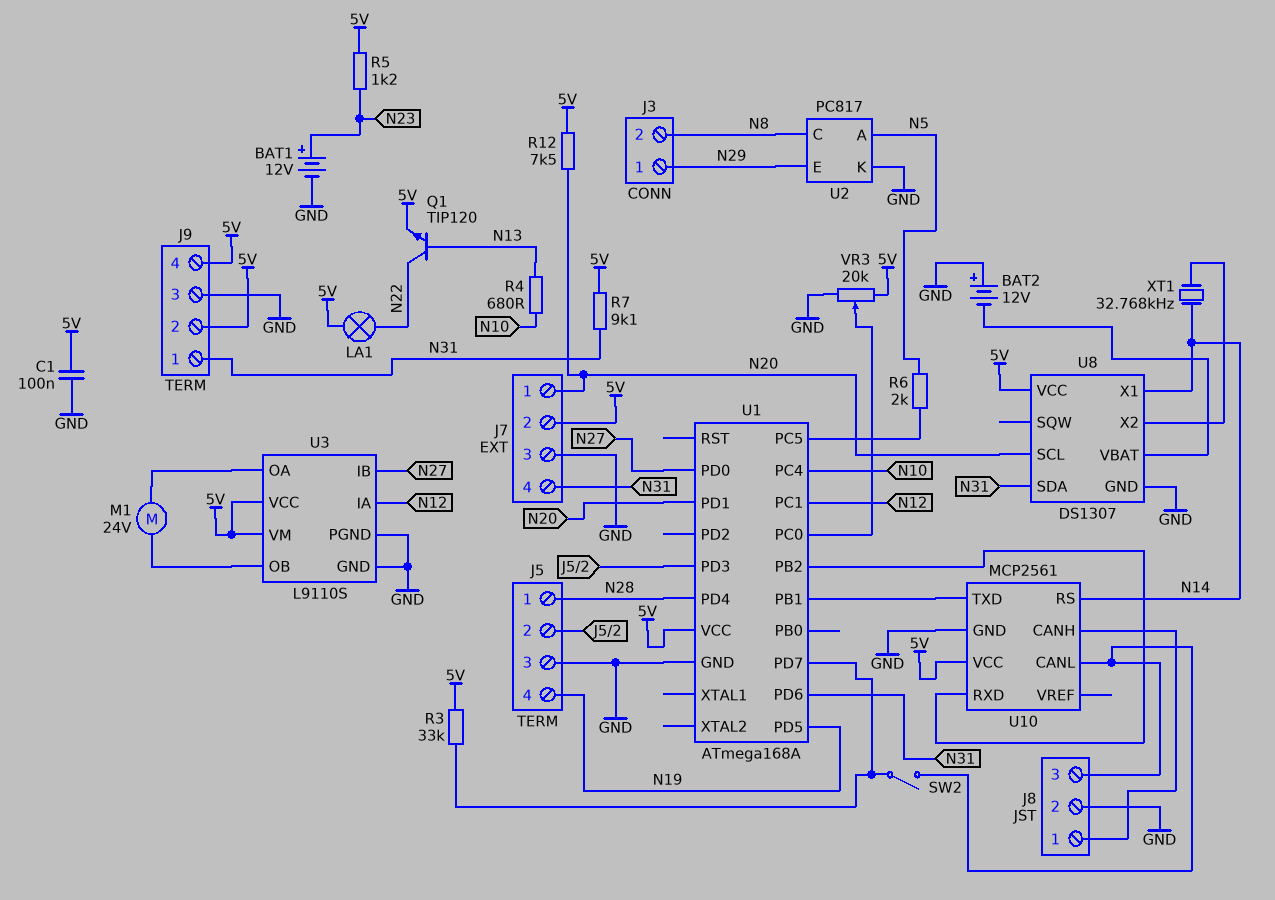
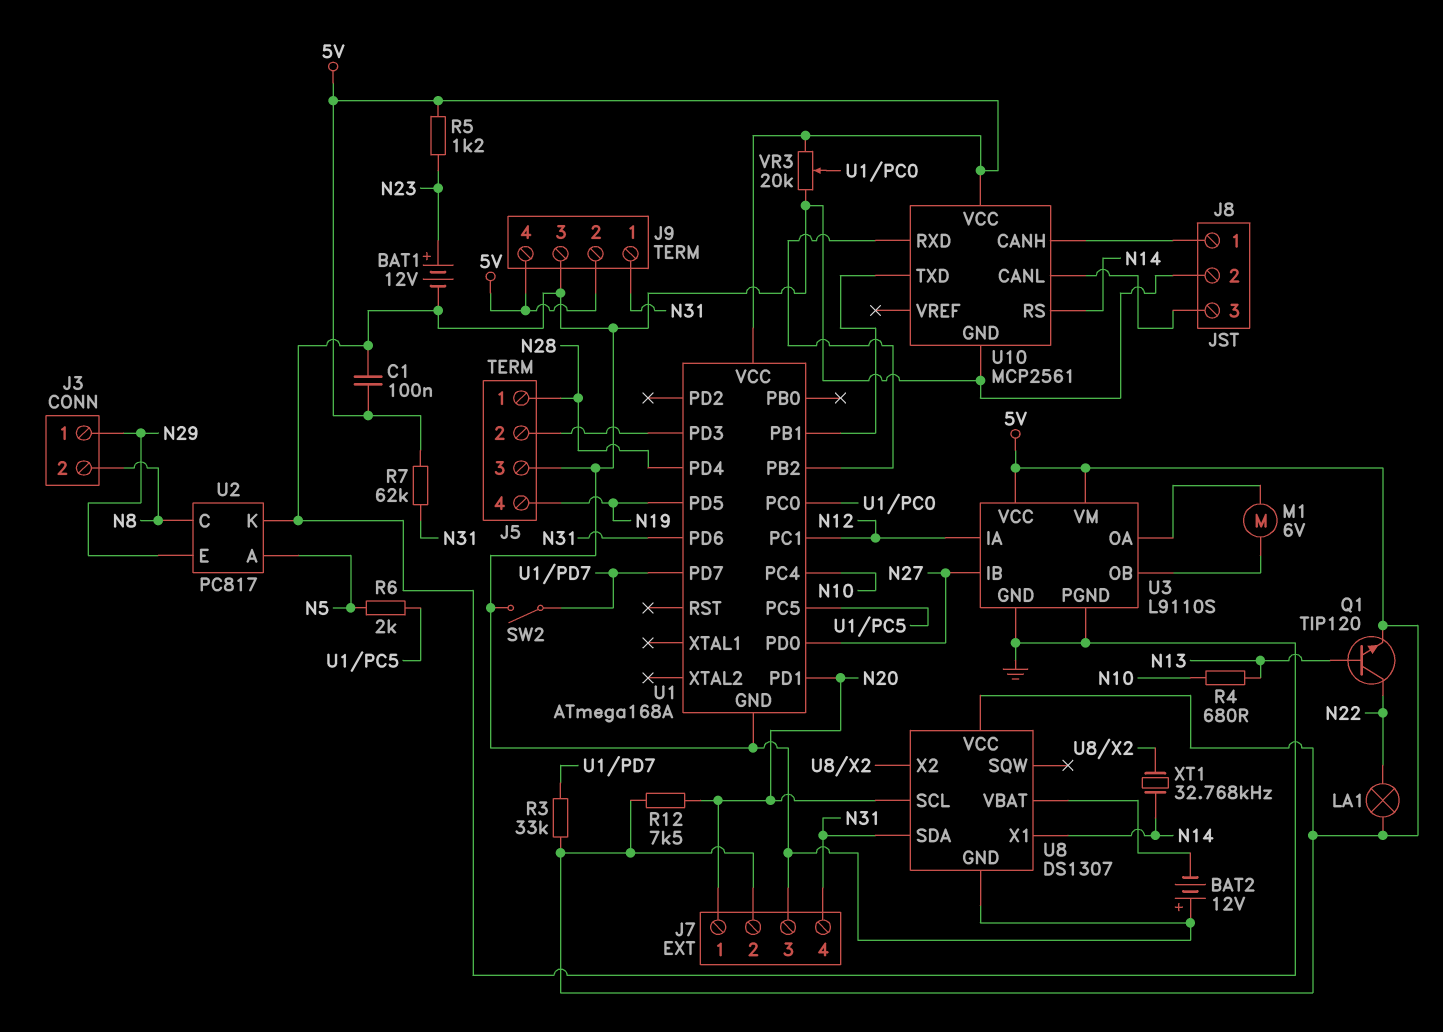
M1: motor 24V (U3/OA, U3/OB) -> motor 6V (U3/OA, U3/OB)
R7: 9.1k (5V, N31) -> 62k (5V, N31)
SW2: switch (J8/3, U1/PD7) -> switch (GND, U1/PD7)

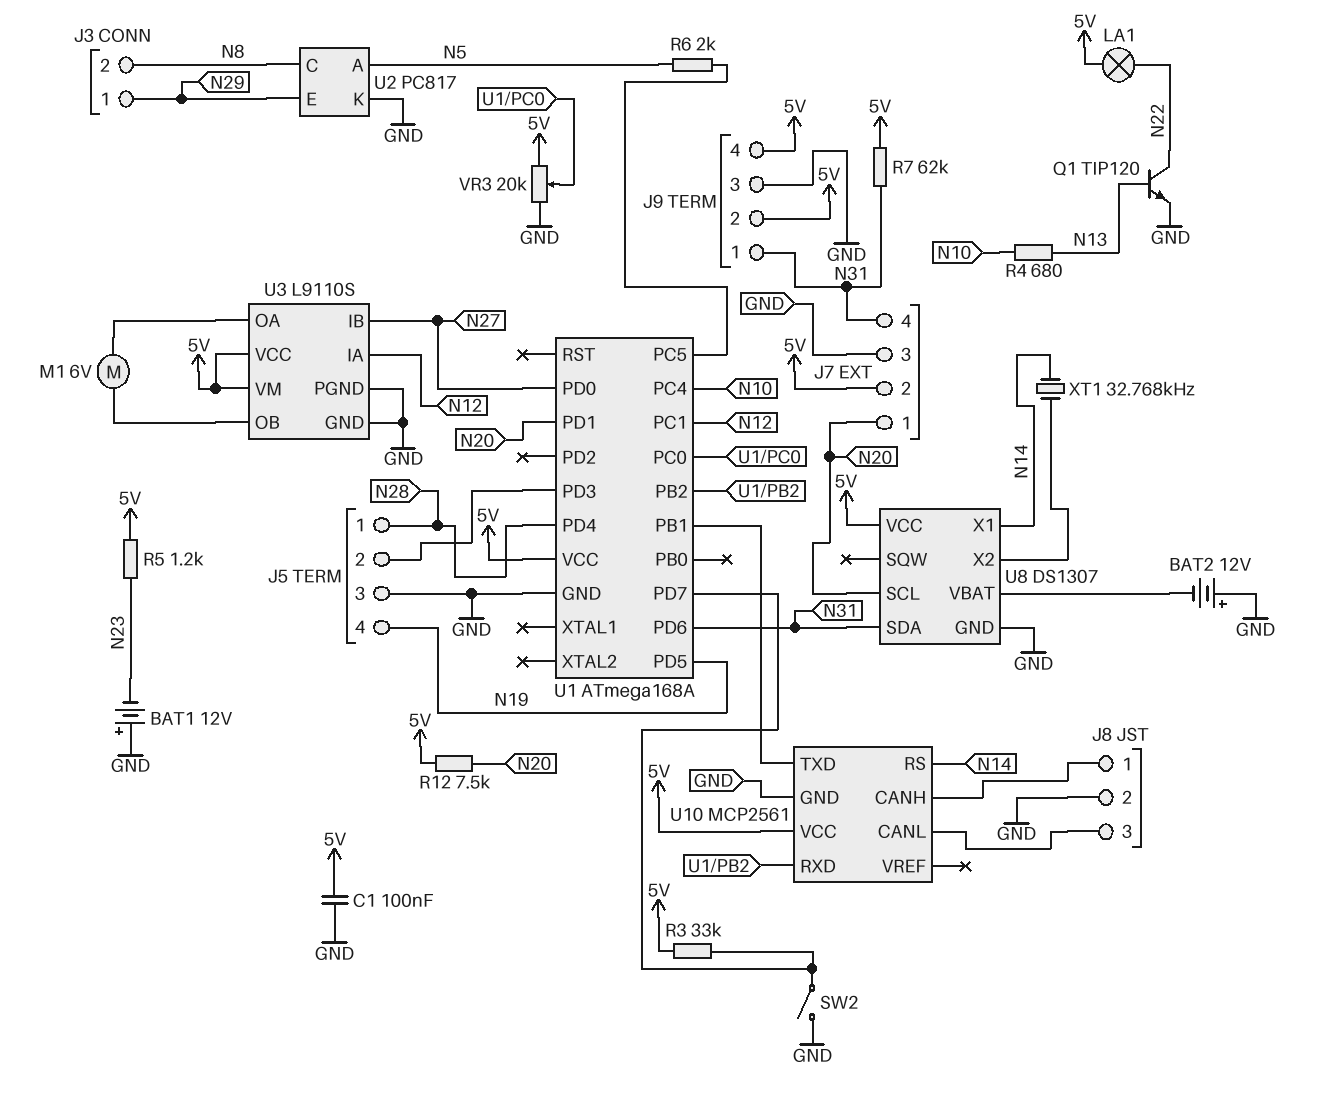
BAT1: 12V (plus N23, minus GND) -> 12V (plus GND, minus N23)
Q1: NPN TIP120 (B N13, C N22, E 5V) -> NPN TIP120 (B N13, C N22, E GND)

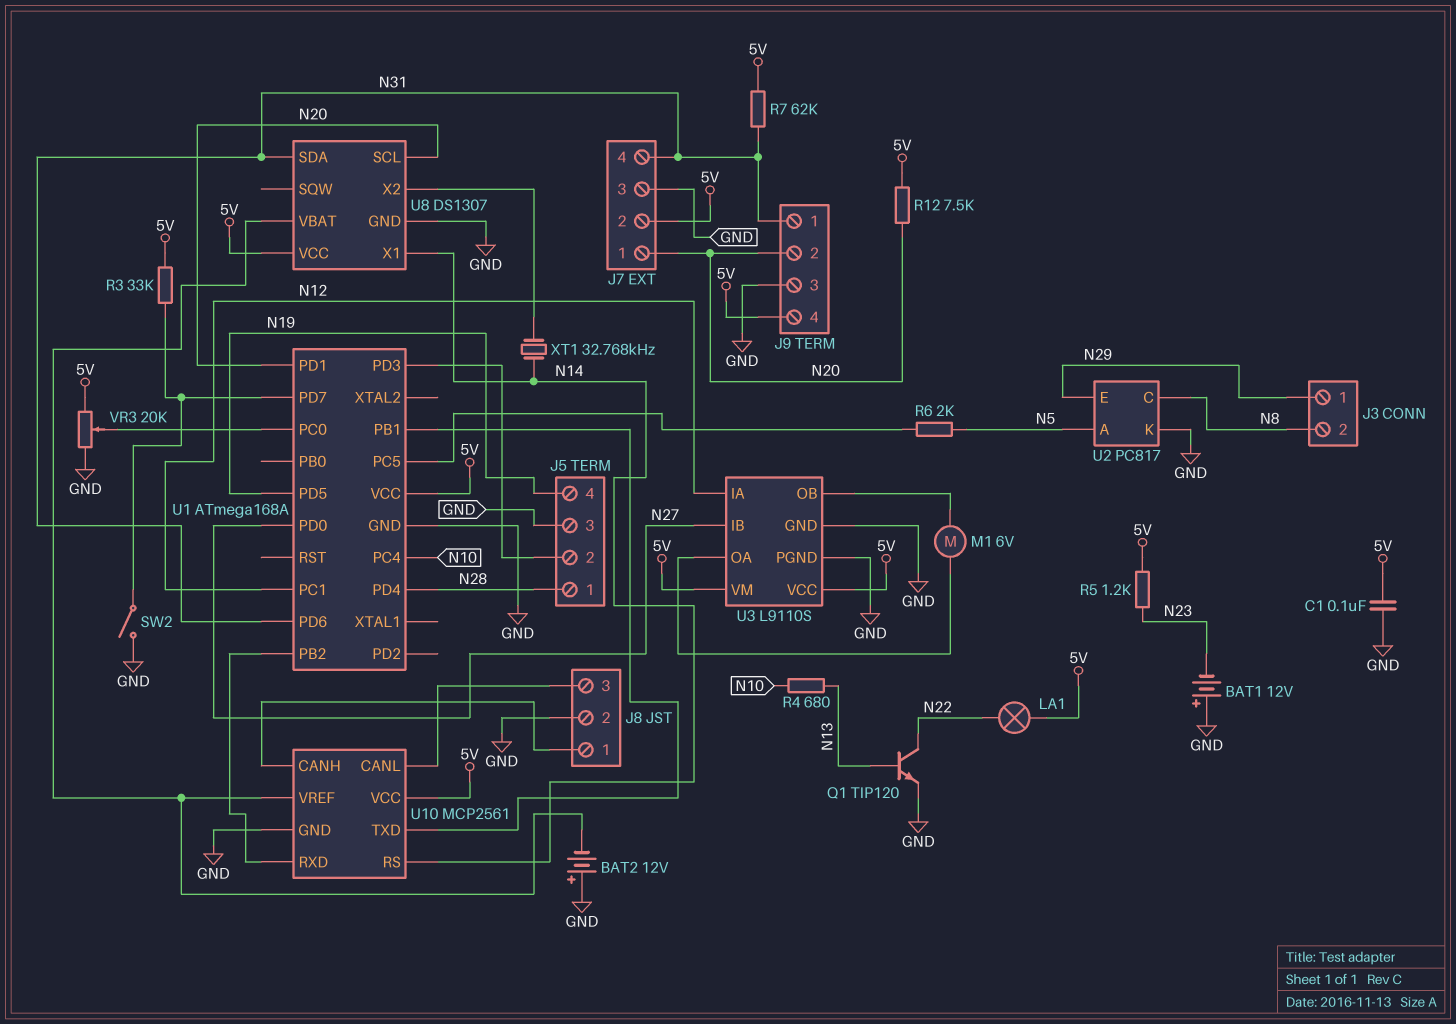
J9 pin 2: 5V -> N20
U10 pin VREF: none -> U8/VBAT

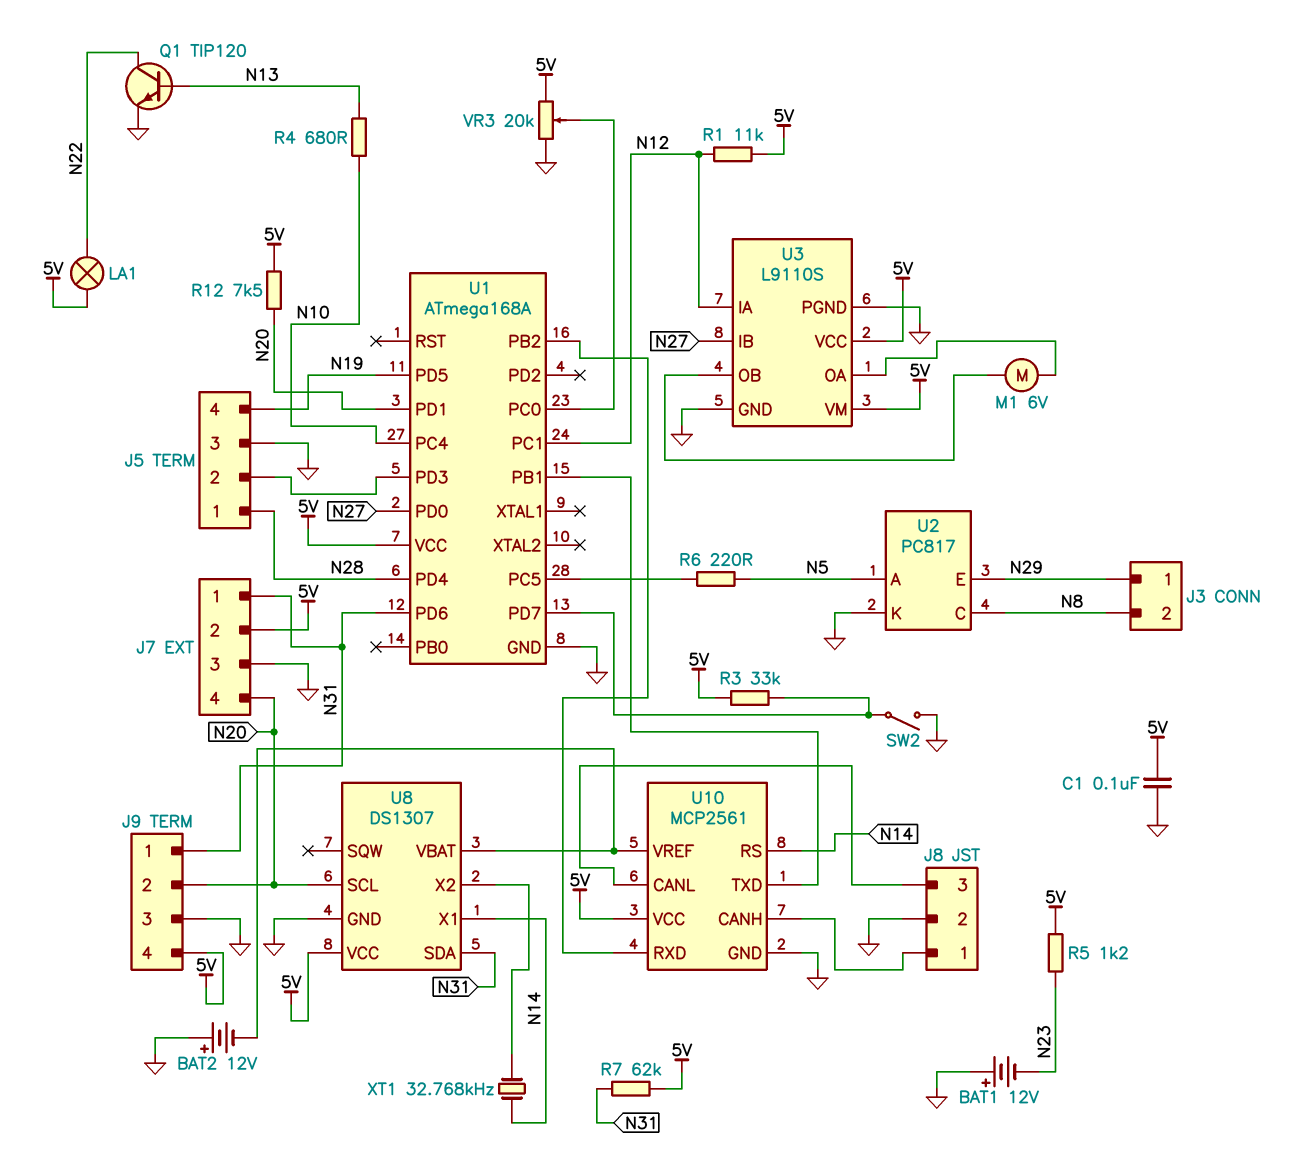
J7 pin 1: N20 -> N31
J7 pin 4: N31 -> N20
R1: none -> 11k (5V, N12)
R6: 2k (N5, U1/PC5) -> 220 (N5, U1/PC5)

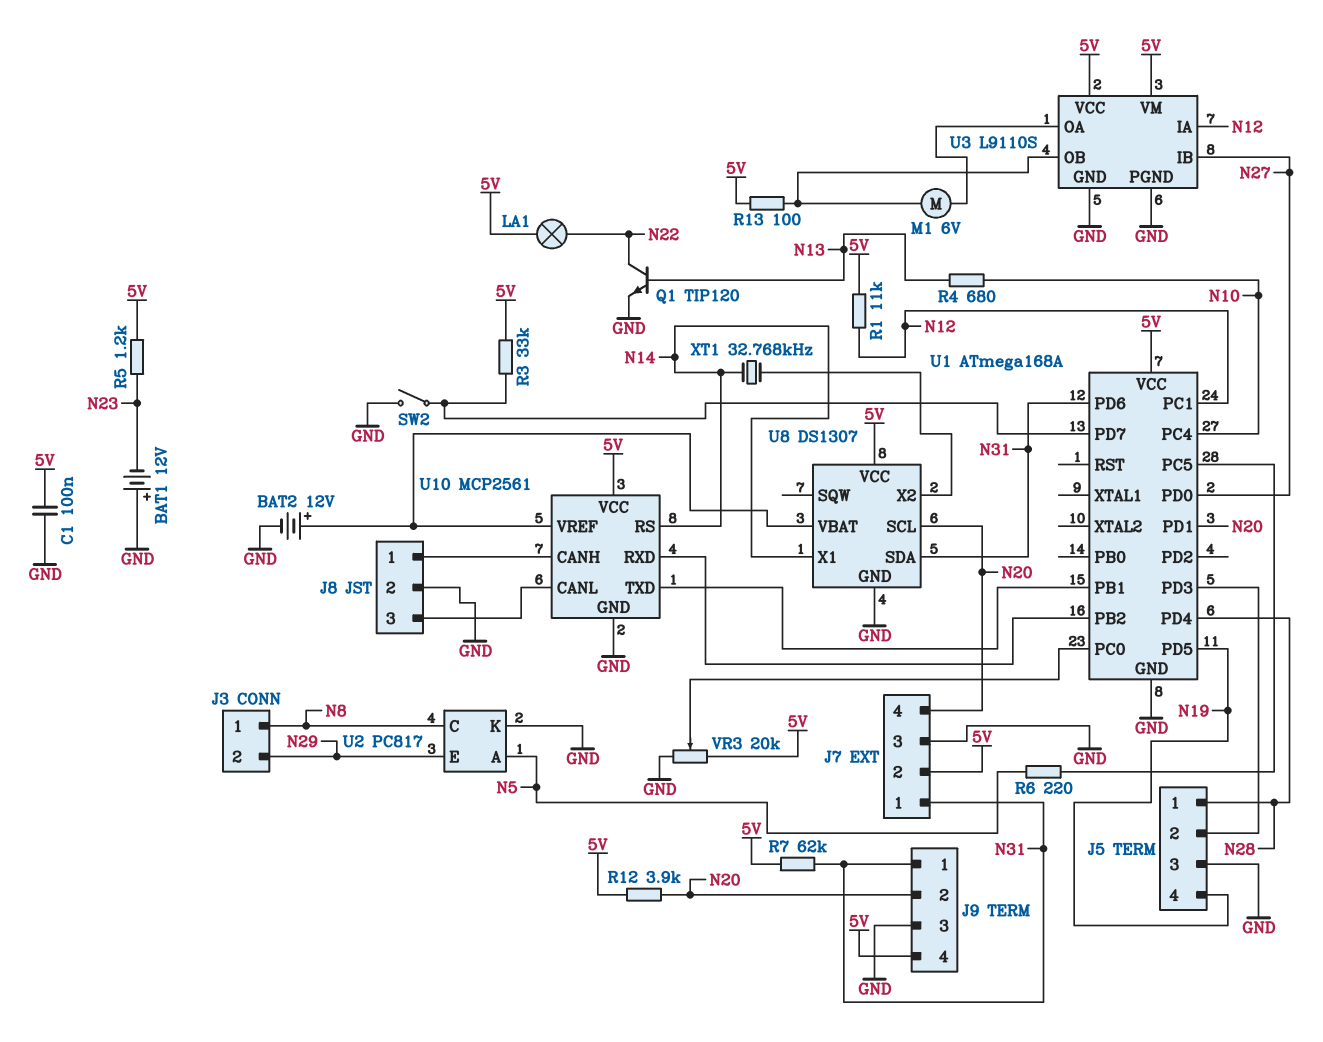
BAT2: 12V (plus GND, minus U8/VBAT) -> 12V (plus U8/VBAT, minus GND)
J3 pin 1: N29 -> N8
J3 pin 2: N8 -> N29
R12: 7.5k (5V, N20) -> 3.9k (5V, N20)
R13: none -> 100 (5V, U3/OB)

